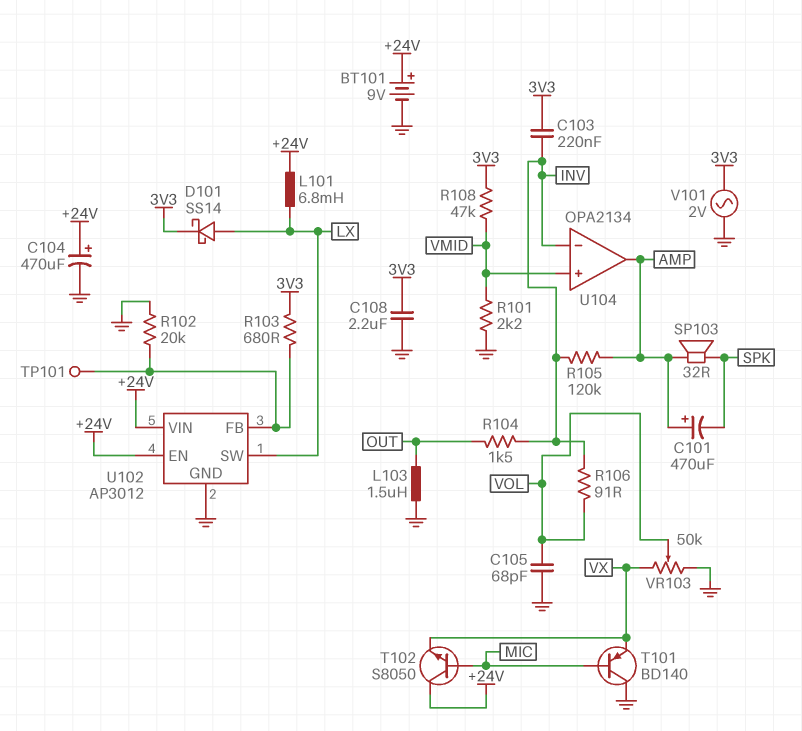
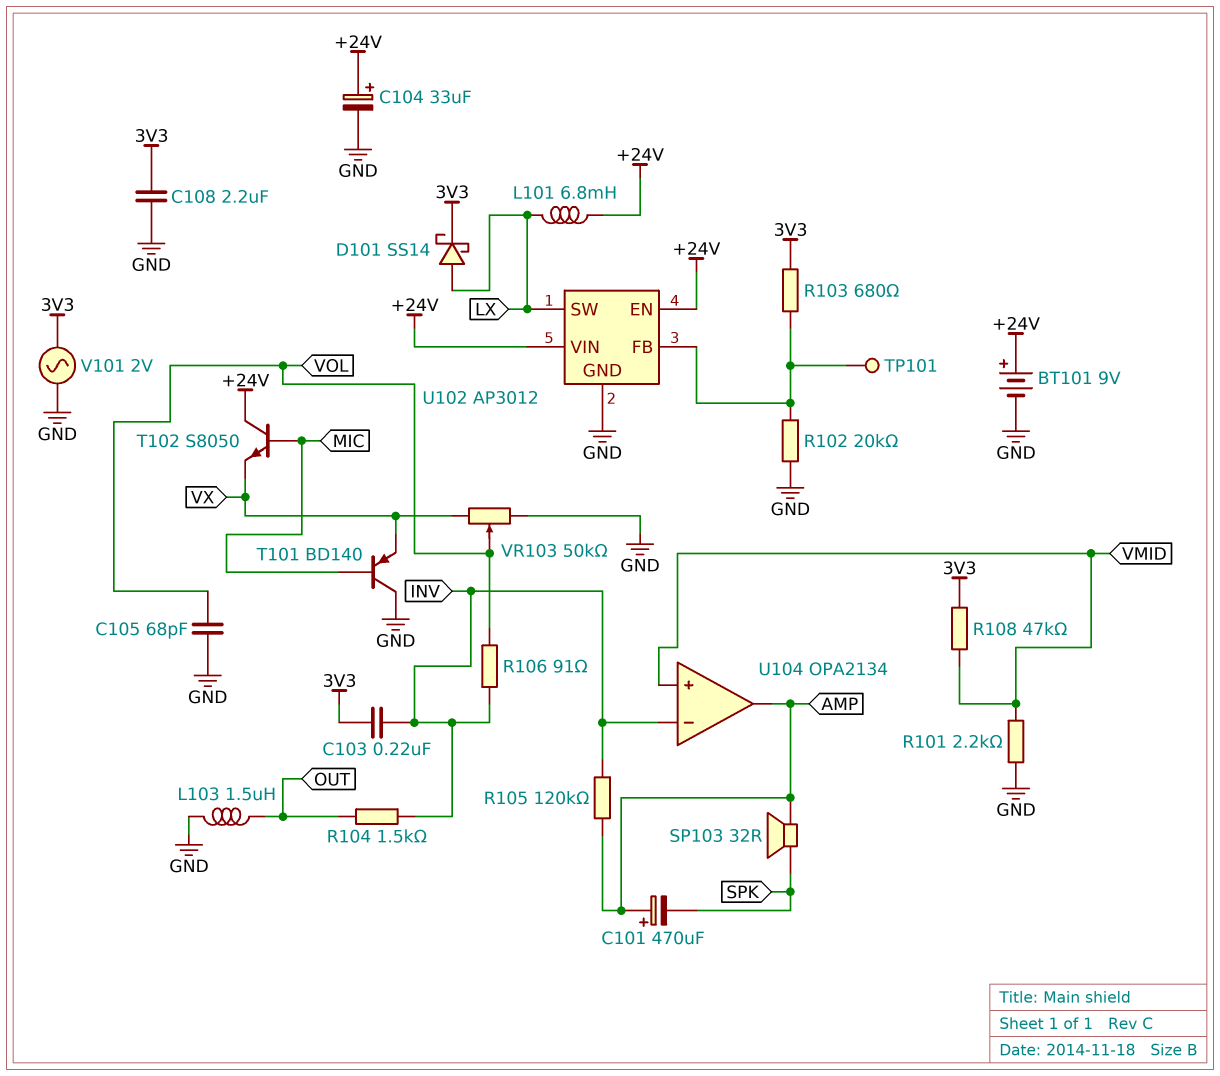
C104: 470uF (plus +24V, minus GND) -> 33uF (plus +24V, minus GND)

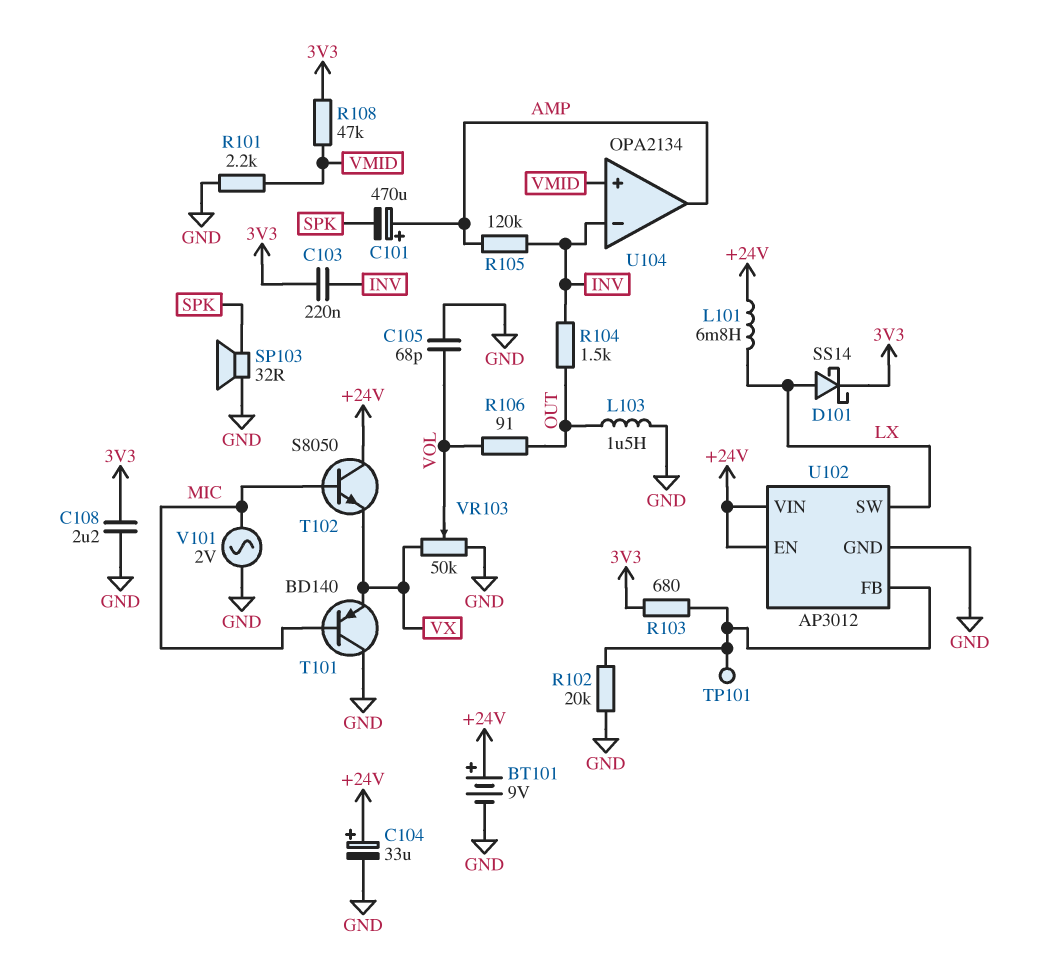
R106: 91 (INV, VOL) -> 91 (OUT, VOL)
SP103: speaker 32R (AMP, SPK) -> speaker 32R (GND, SPK)
V101: AC 2V (3V3, GND) -> AC 2V (GND, MIC)

